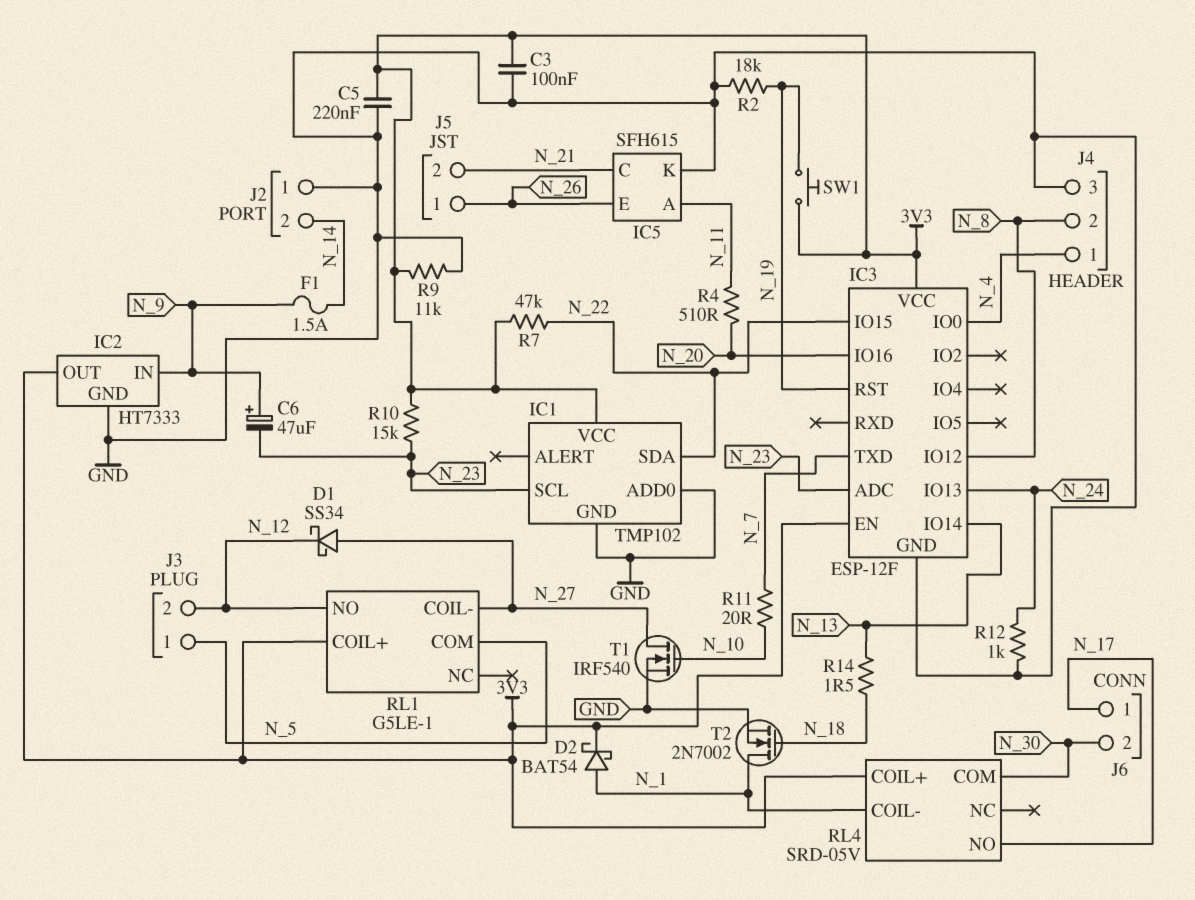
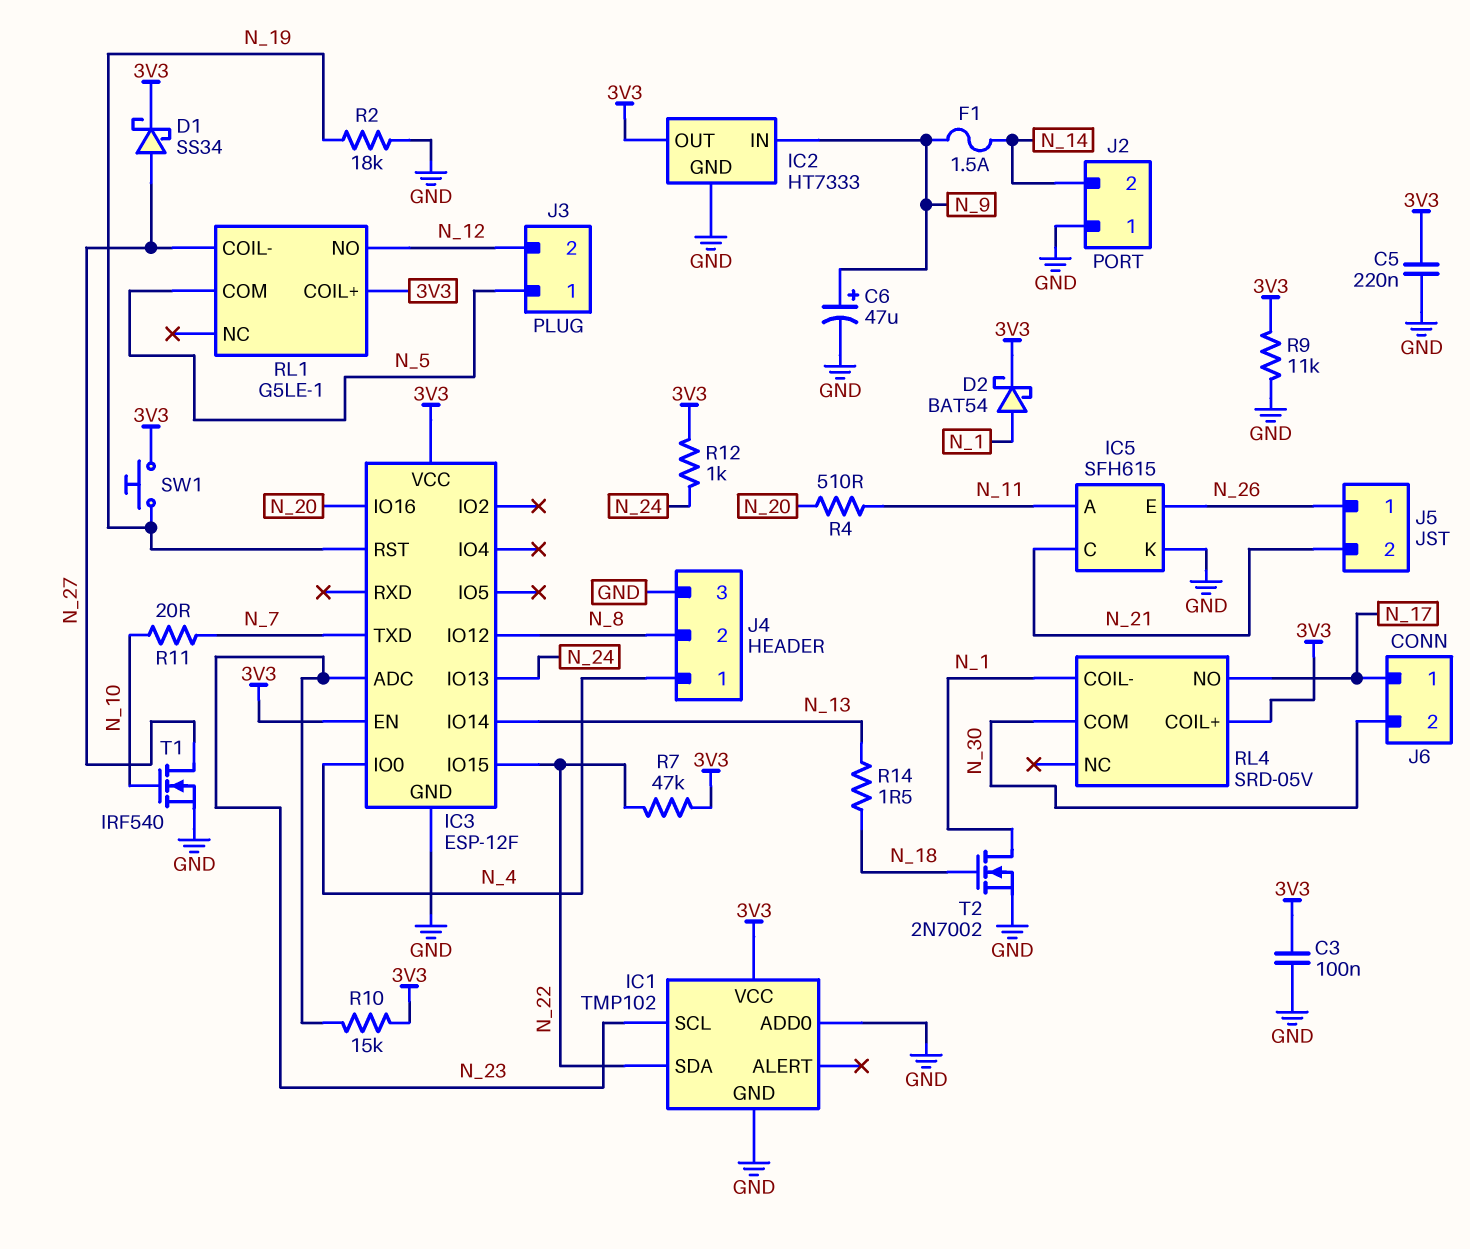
C6: 47uF (plus N_9, minus N_23) -> 47uF (plus N_9, minus GND)
D1: schottky SS34 (A N_27, K N_12) -> schottky SS34 (A N_27, K 3V3)
R12: 1k (GND, N_24) -> 1k (3V3, N_24)

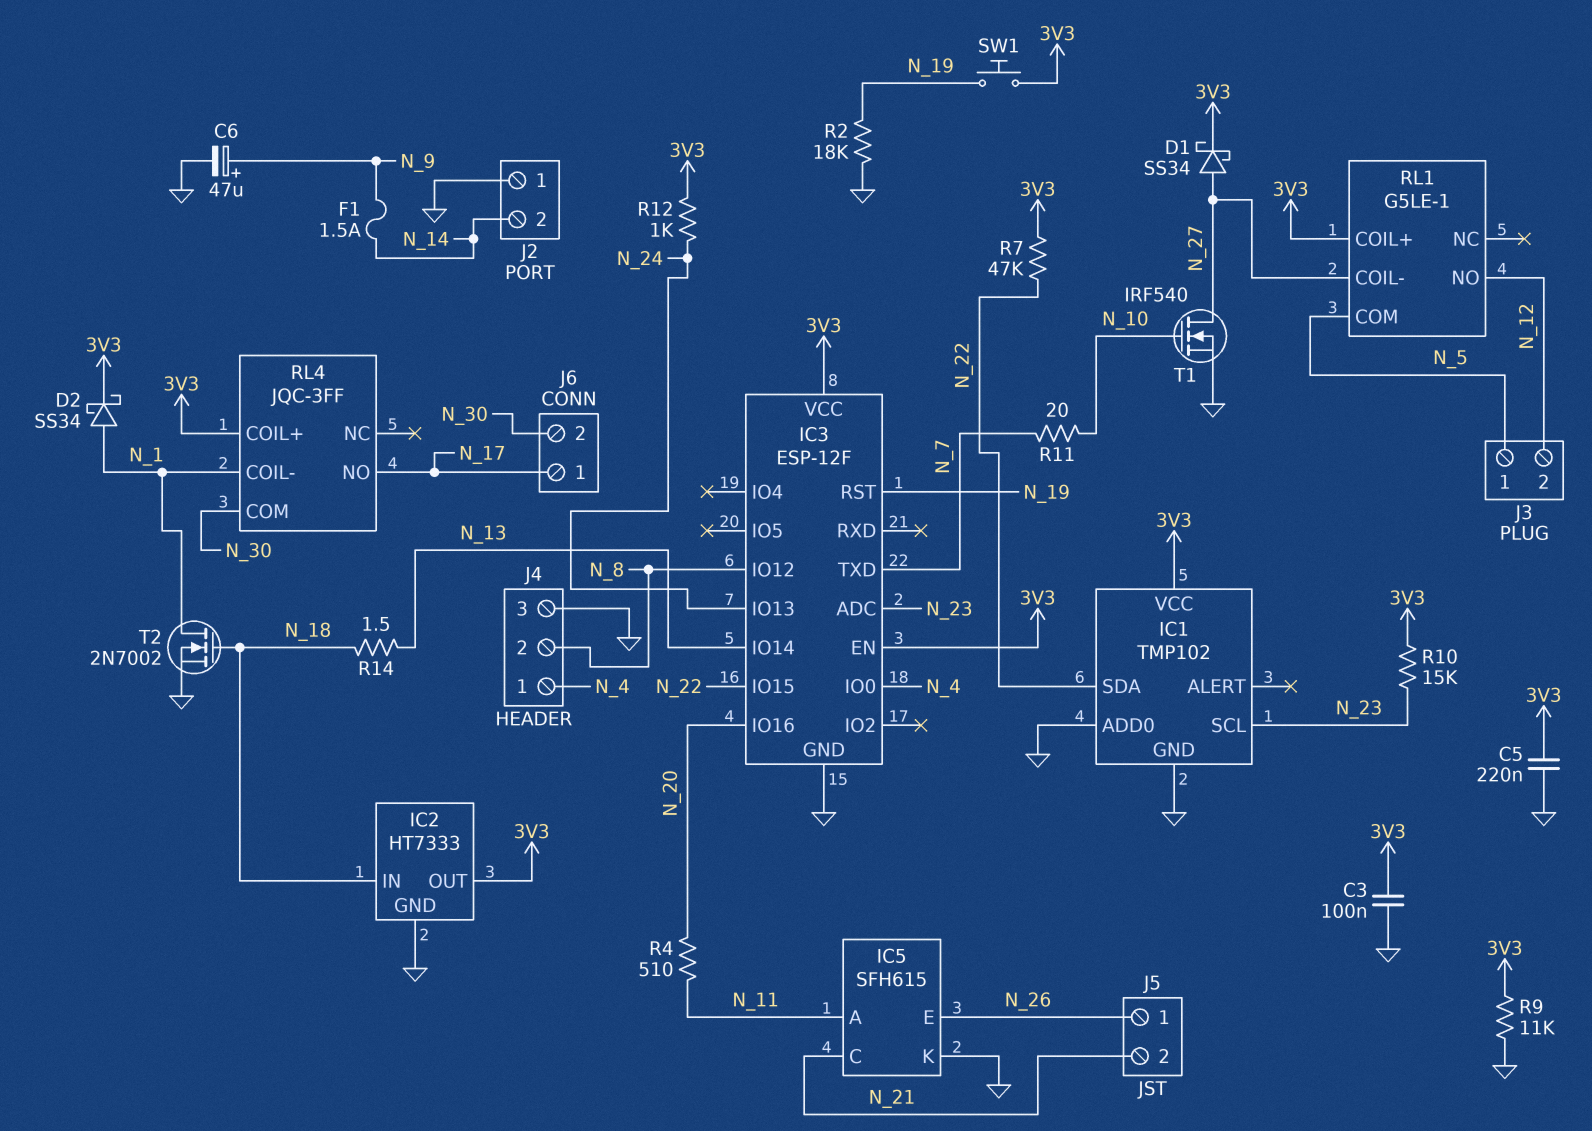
D2: schottky BAT54 (A N_1, K 3V3) -> schottky SS34 (A N_1, K 3V3)
IC2 pin IN: N_9 -> N_18
RL4: SRD-05V -> JQC-3FF

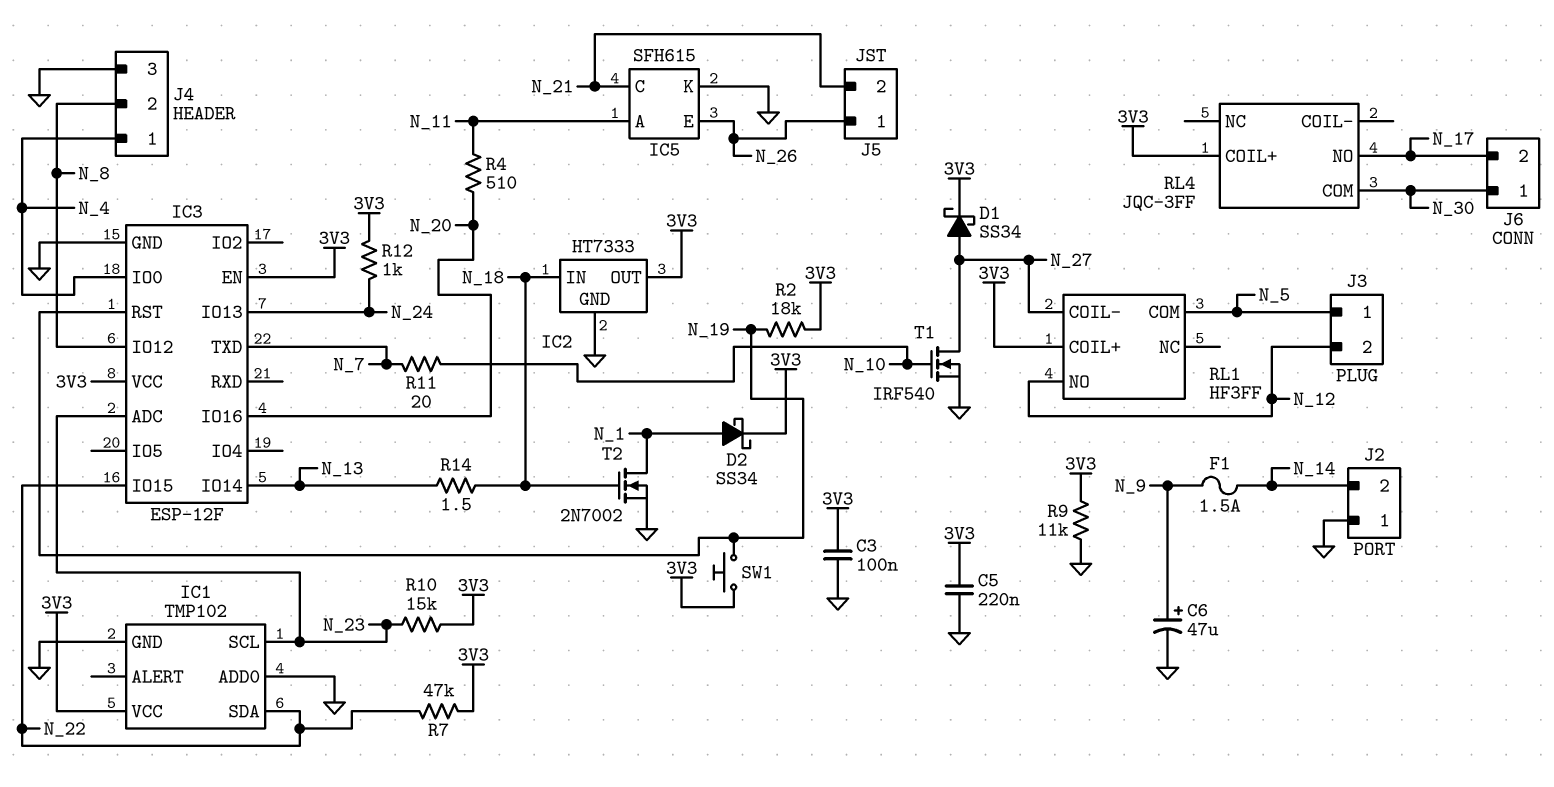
J6 pin 1: N_17 -> N_30
J6 pin 2: N_30 -> N_17
R2: 18k (GND, N_19) -> 18k (3V3, N_19)
RL1: G5LE-1 -> HF3FF
RL4 pin COIL-: N_1 -> none

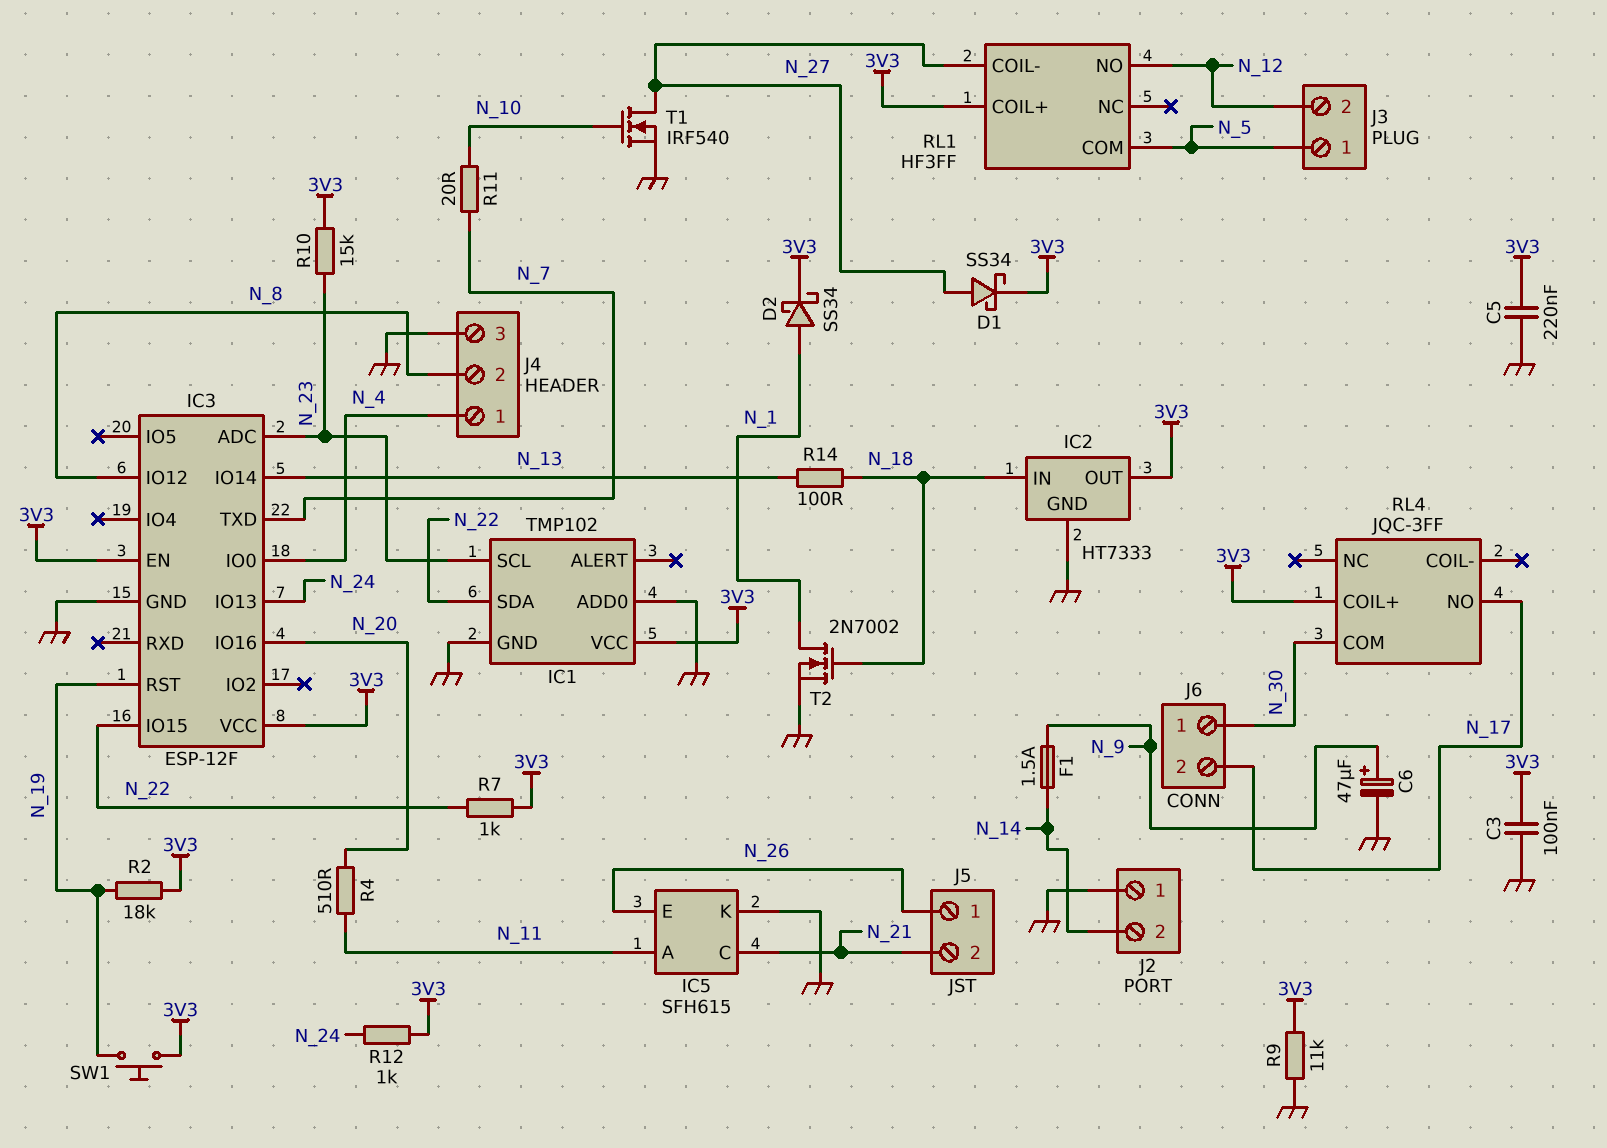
R7: 47k (3V3, N_22) -> 1k (3V3, N_22)
R14: 1.5 (N_13, N_18) -> 100 (N_13, N_18)

